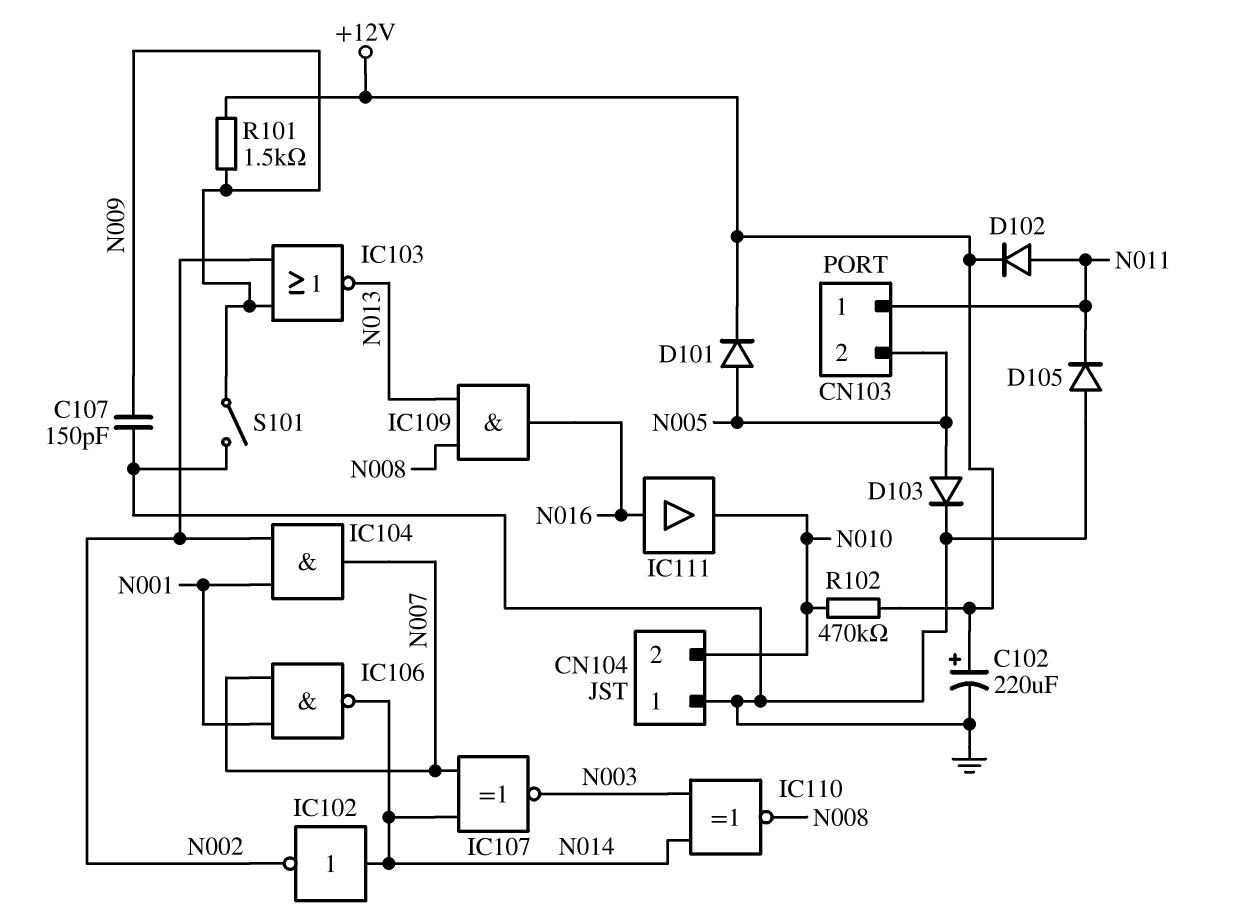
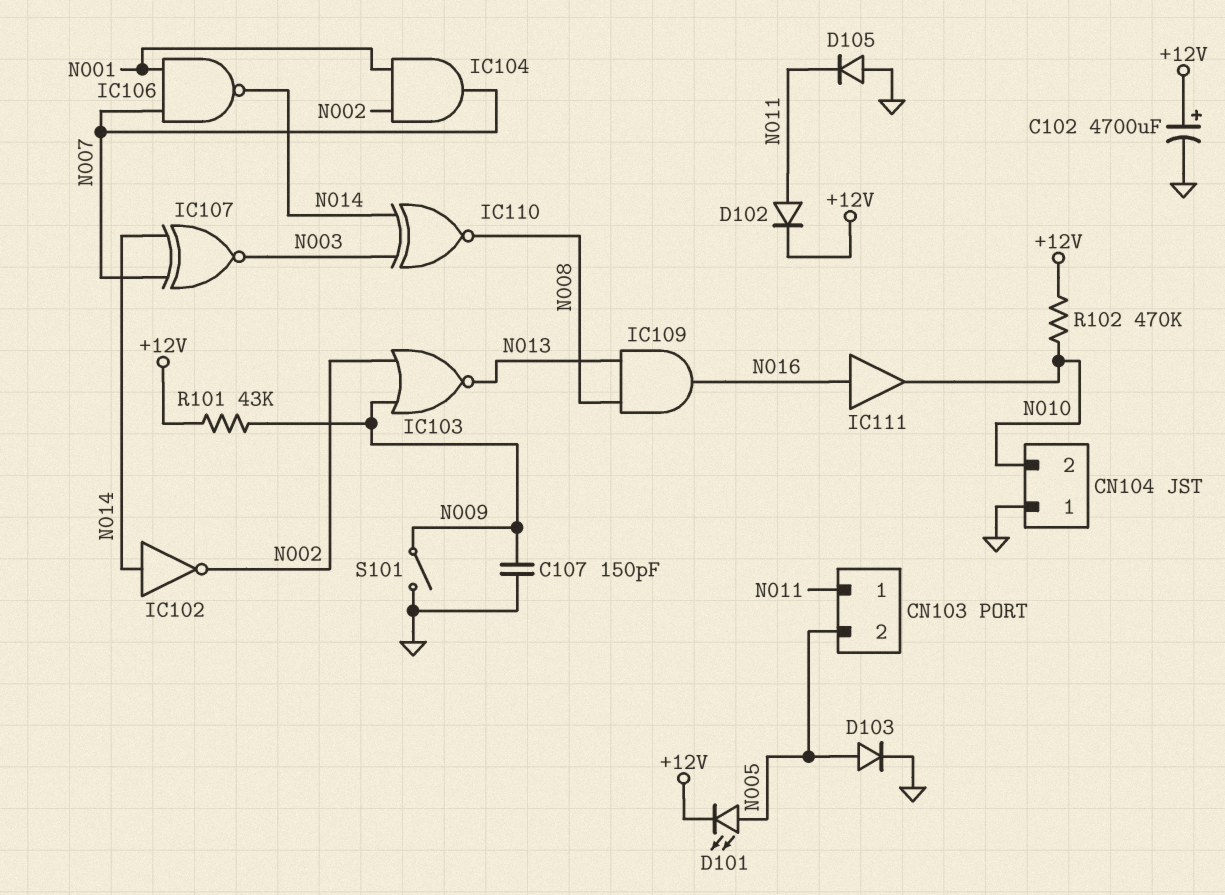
C102: 220uF (plus +12V, minus GND) -> 4700uF (plus +12V, minus GND)
D101: diode (A N005, K +12V) -> LED (A N005, K +12V)
R101: 1.5k (+12V, N009) -> 43k (+12V, N009)

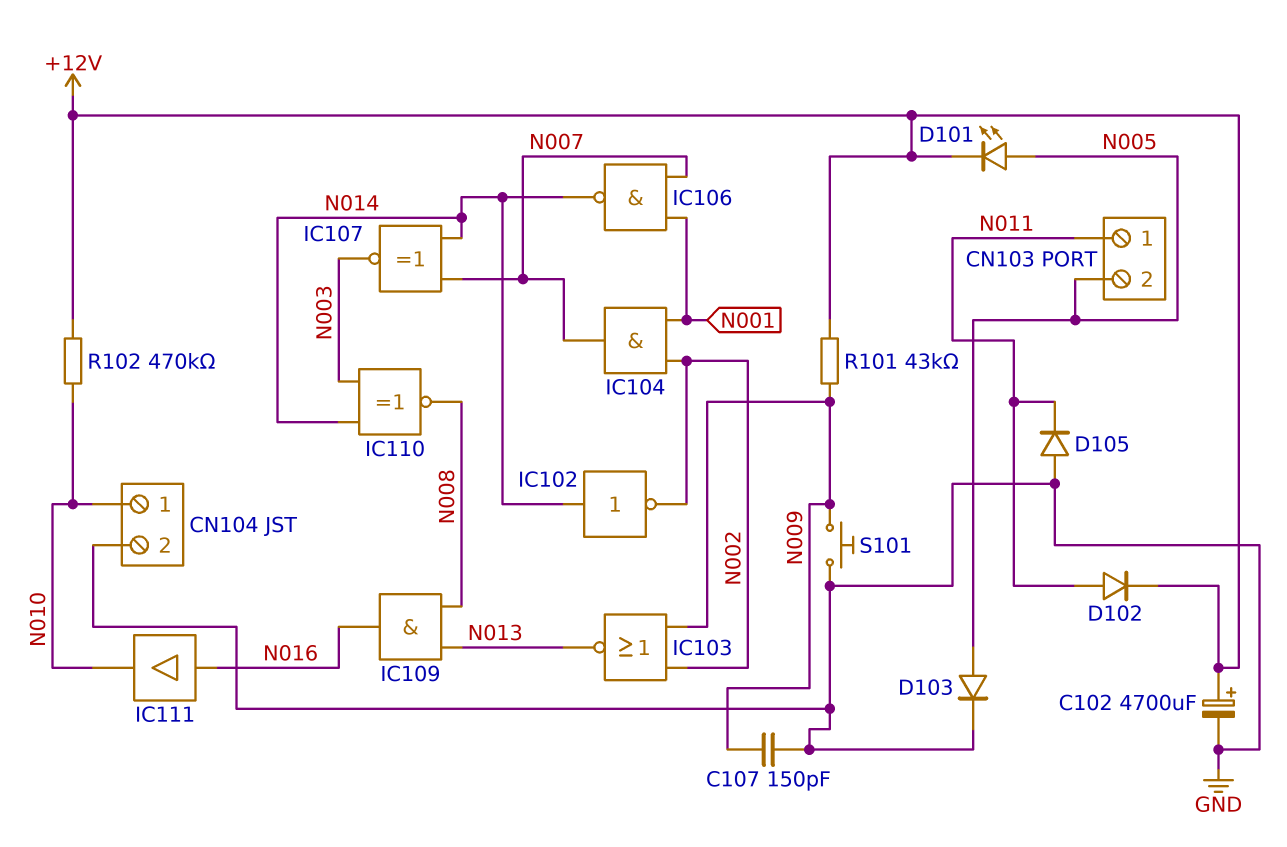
CN104 pin 1: GND -> N010
CN104 pin 2: N010 -> GND
S101: switch (GND, N009) -> button (GND, N009)

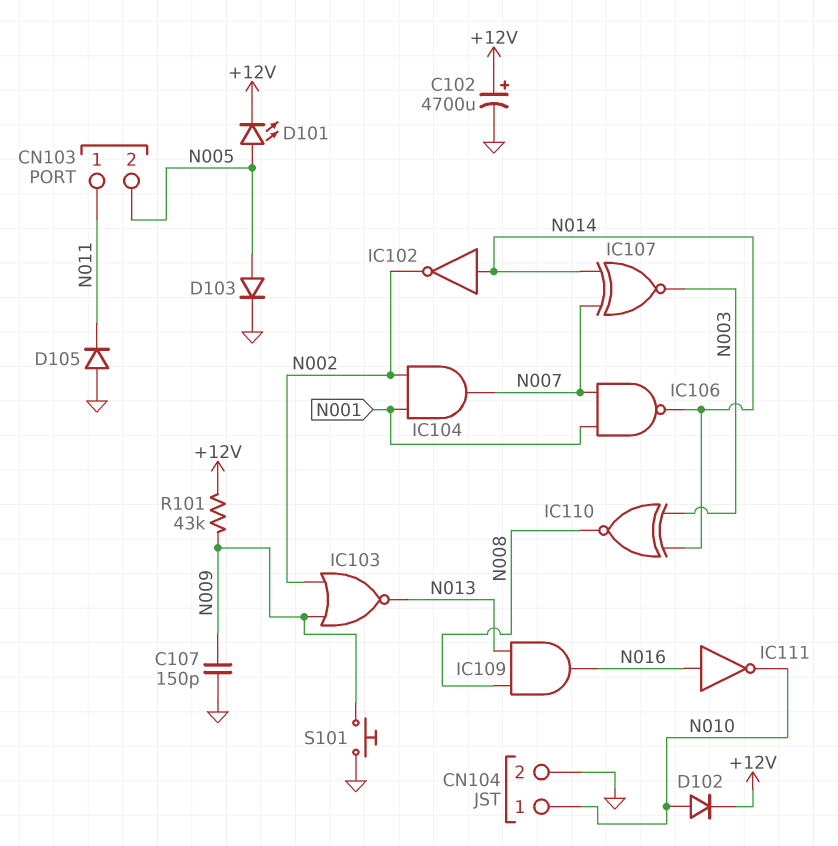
D102: diode (A N011, K +12V) -> diode (A N010, K +12V)
IC111: buffer (in N016, out N010) -> NOT (in N016, out N010)
R102: 470k (+12V, N010) -> none

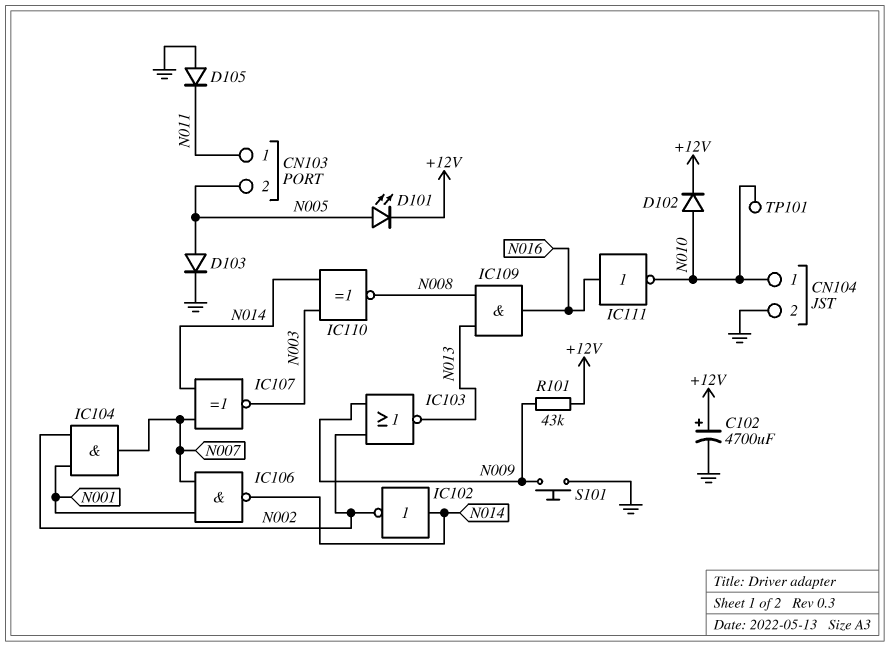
C107: 150pF (GND, N009) -> none
TP101: none -> test point (N010)

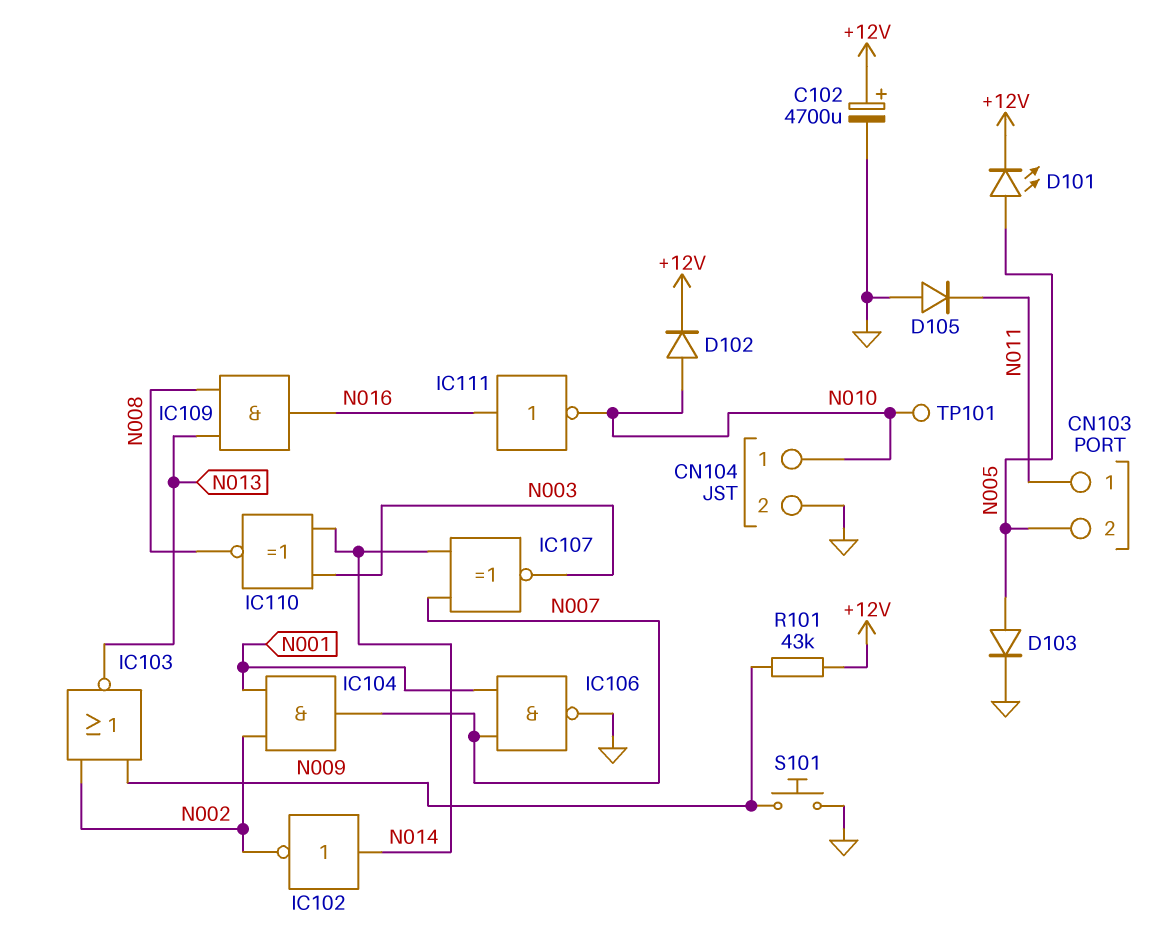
IC106: NAND (in N001, in N007, out N014) -> NAND (in N001, in N007, out GND)

